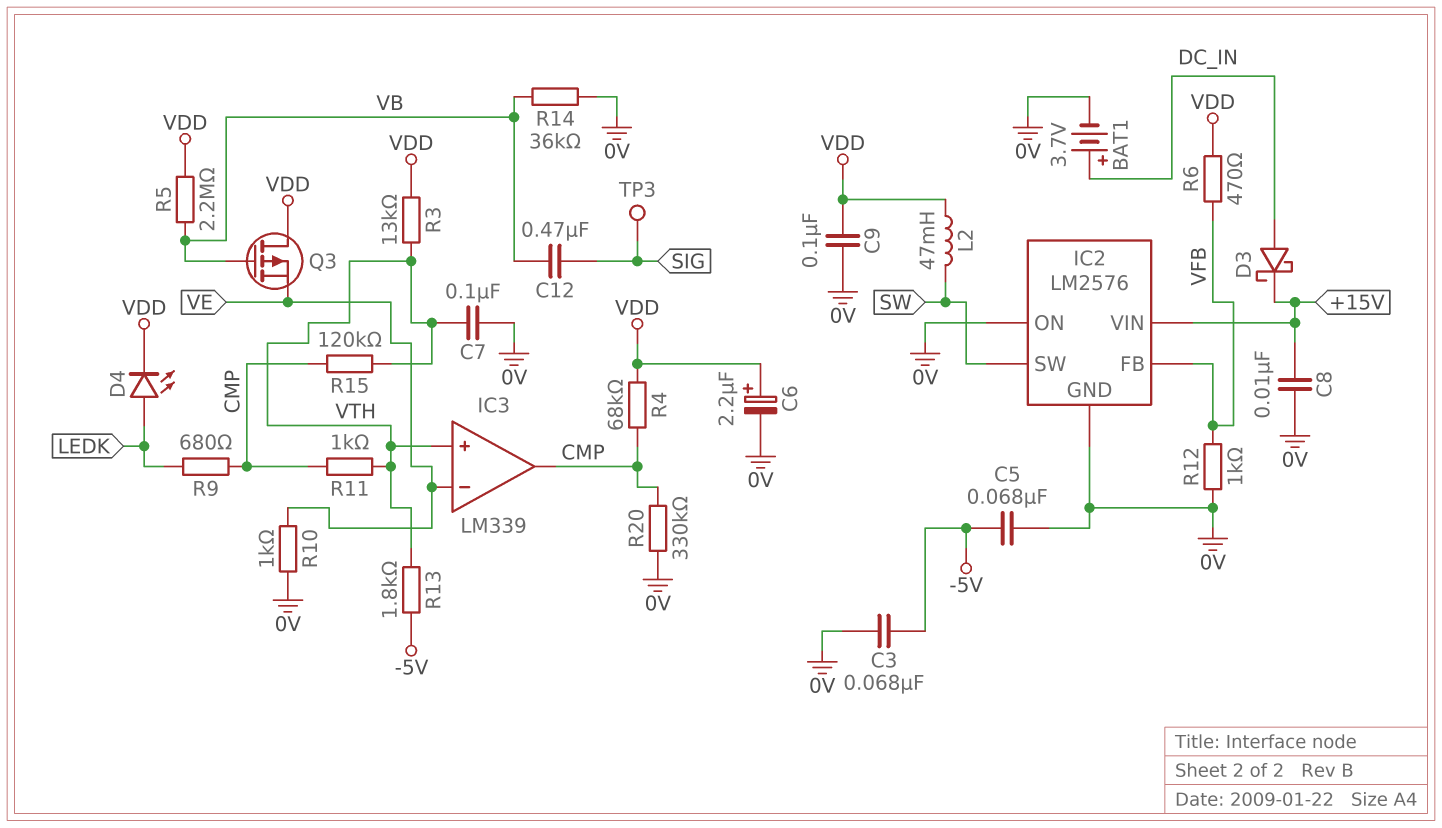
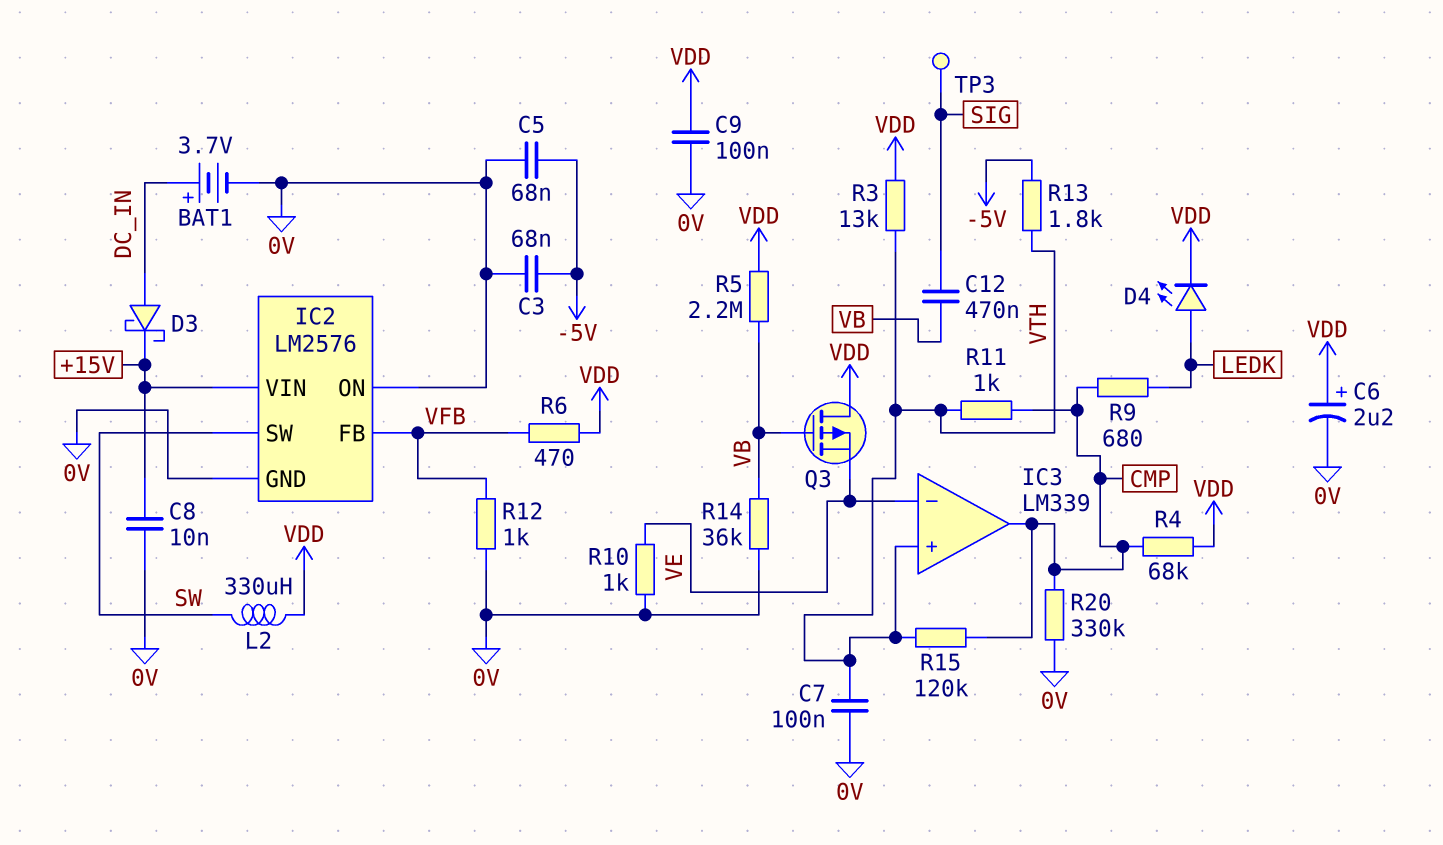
L2: 47mH (SW, VDD) -> 330uH (SW, VDD)

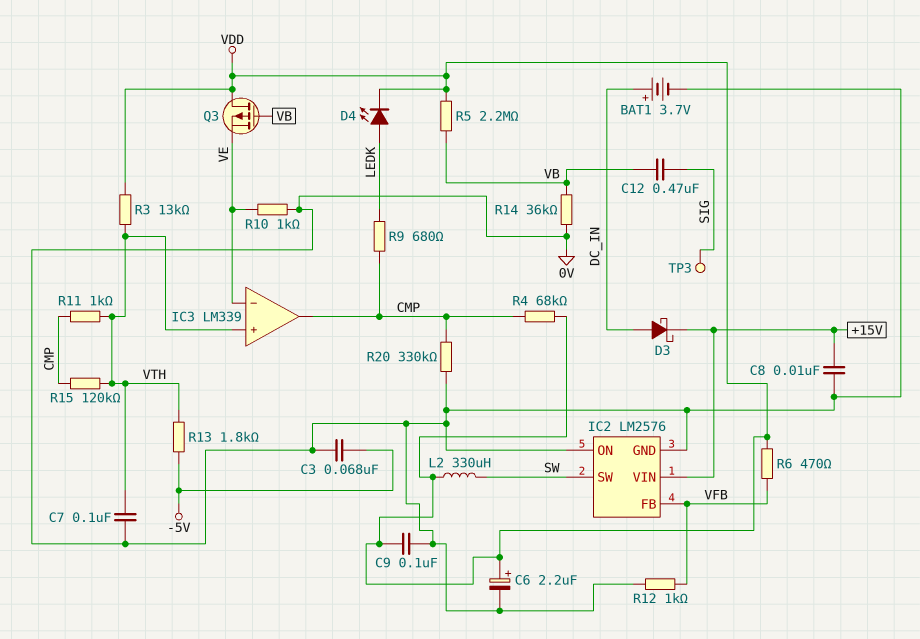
C5: 68nF (-5V, 0V) -> none

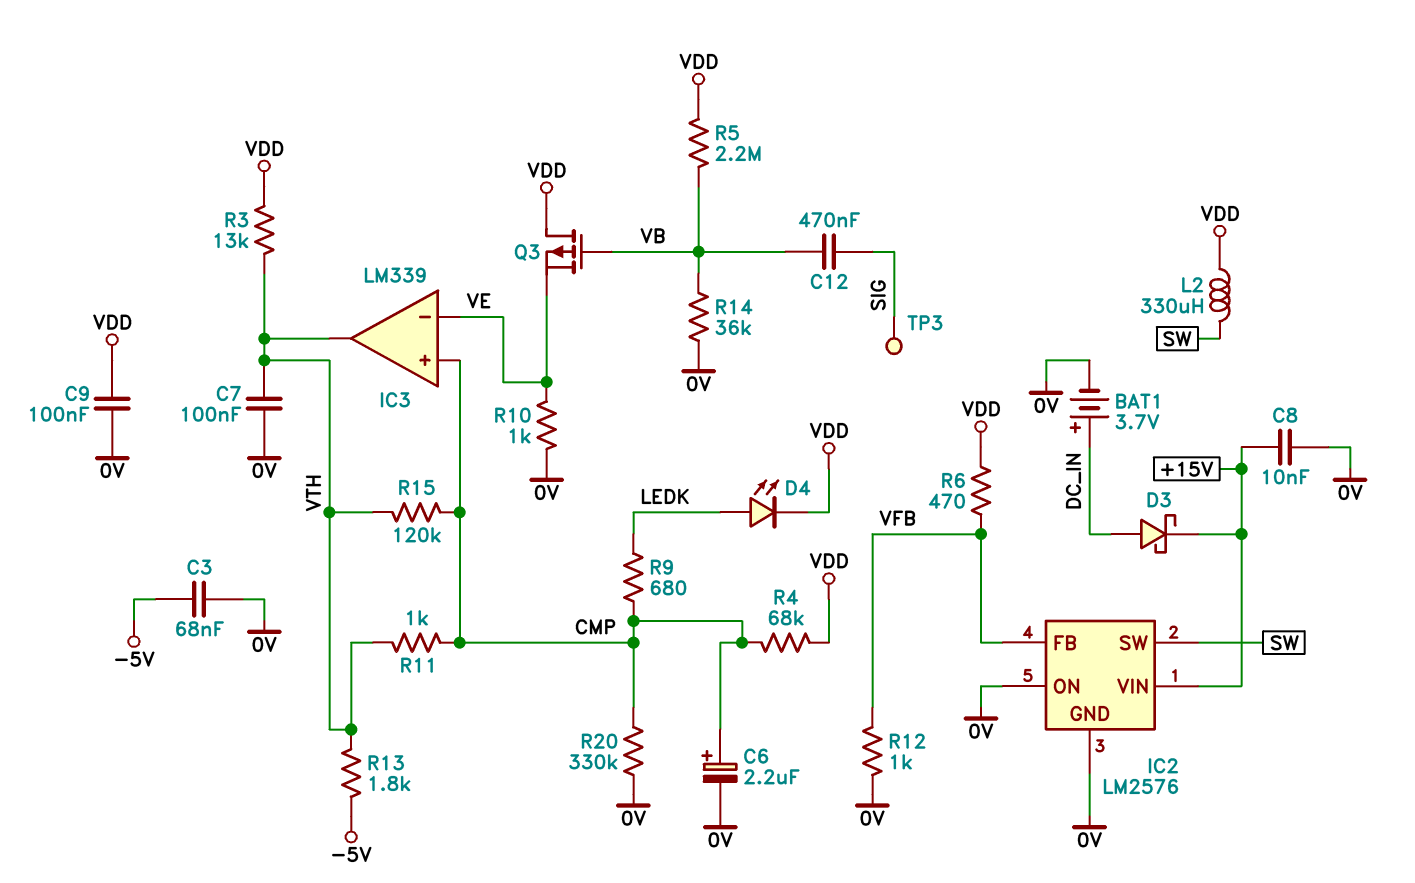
C6: 2.2uF (plus VDD, minus 0V) -> 2.2uF (plus CMP, minus 0V)
IC3 pin in+: VTH -> CMP
IC3 pin out: CMP -> VTH

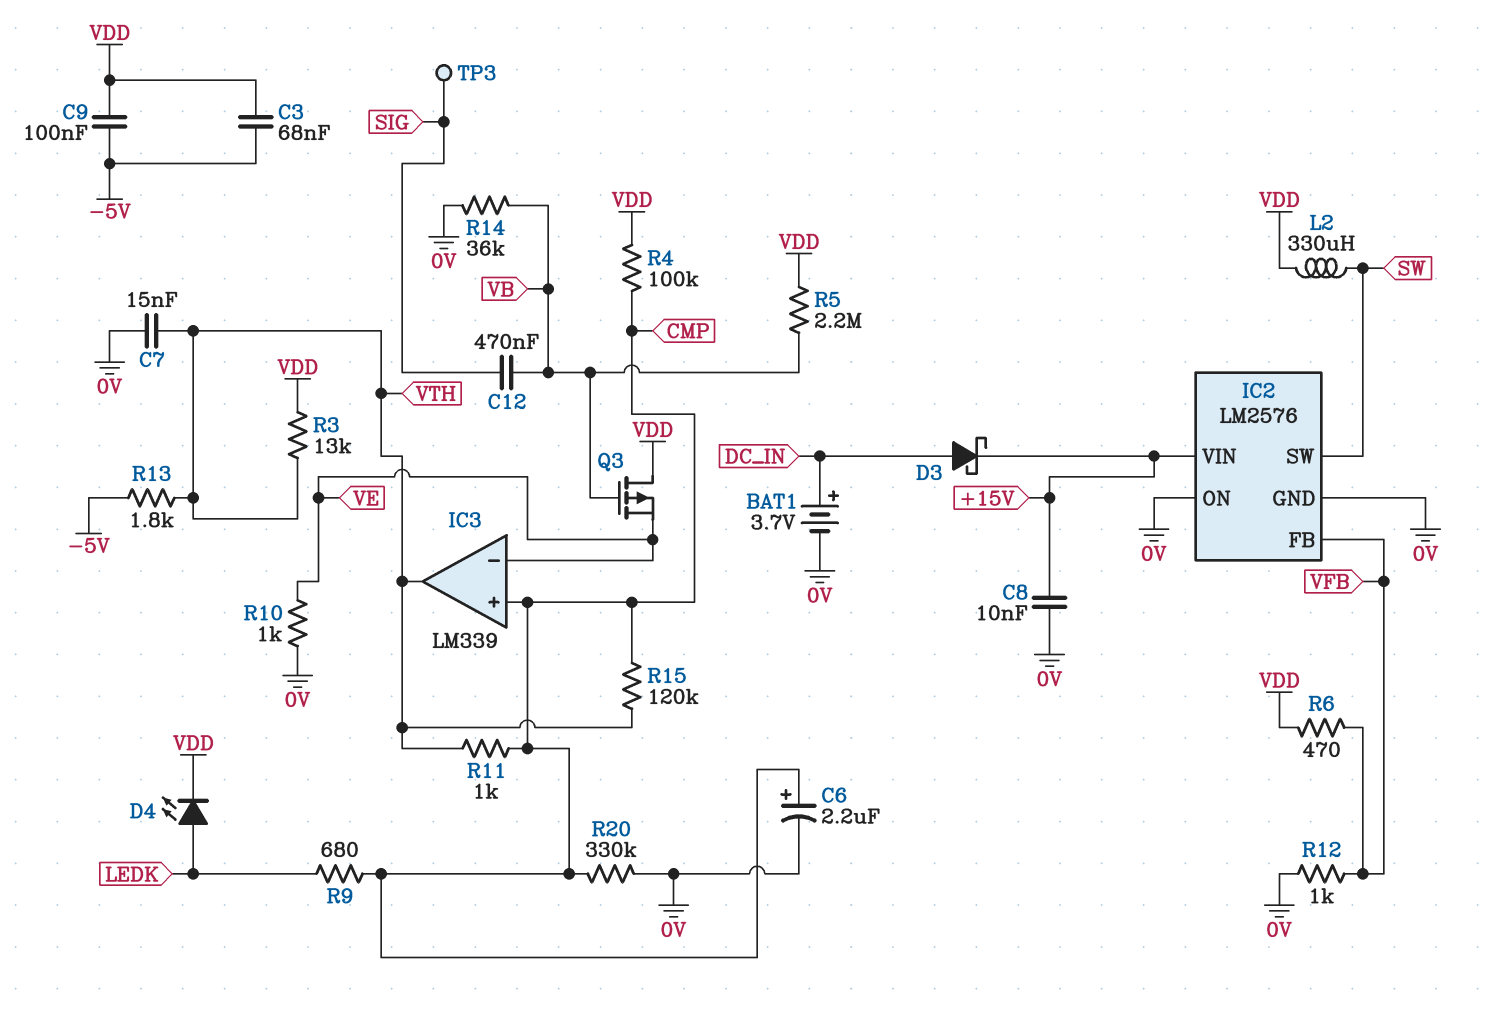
C3: 68nF (-5V, 0V) -> 68nF (-5V, VDD)
C7: 100nF (0V, VTH) -> 15nF (0V, VTH)
C9: 100nF (0V, VDD) -> 100nF (-5V, VDD)
R4: 68k (CMP, VDD) -> 100k (CMP, VDD)

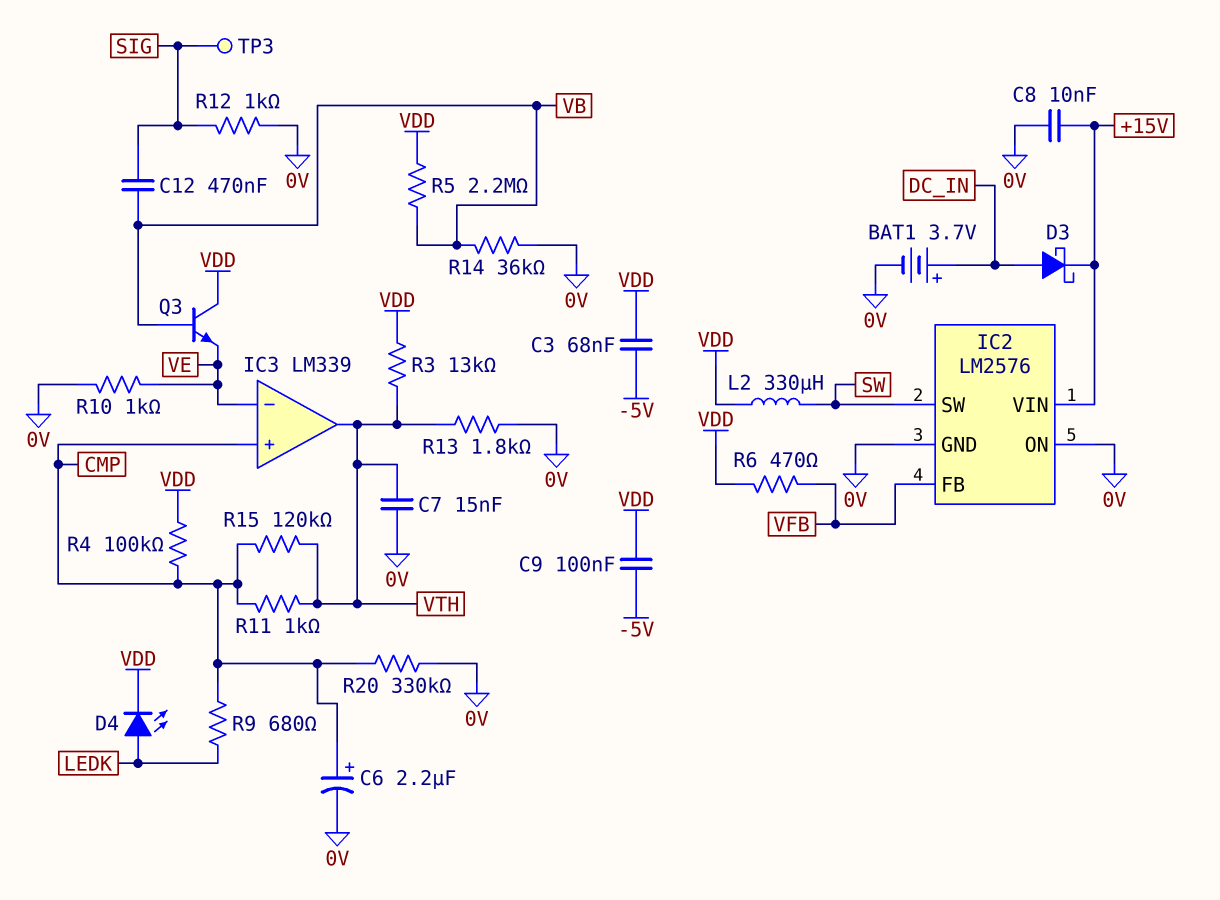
Q3: PMOS (G VB, D VDD, S VE) -> NPN (B VB, C VDD, E VE)
R12: 1k (0V, VFB) -> 1k (0V, SIG)
R13: 1.8k (-5V, VTH) -> 1.8k (0V, VTH)

